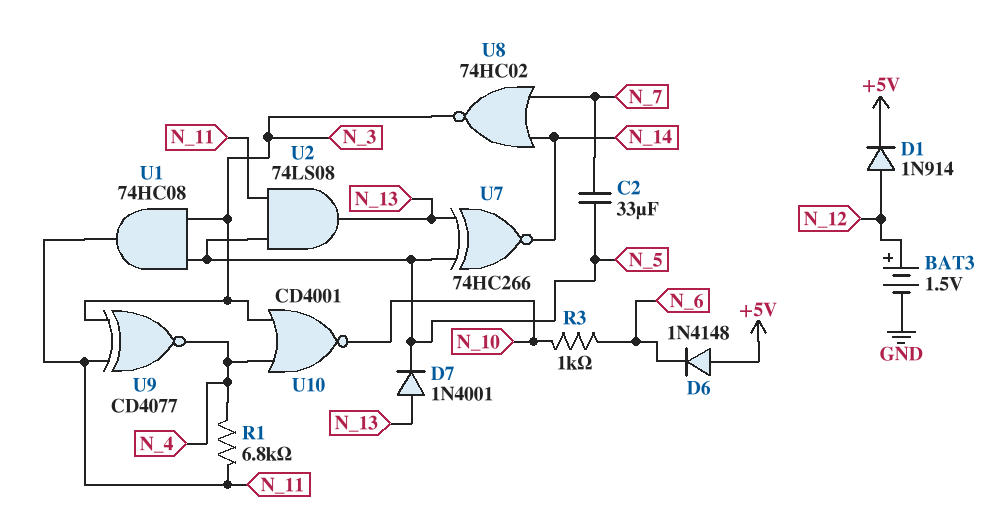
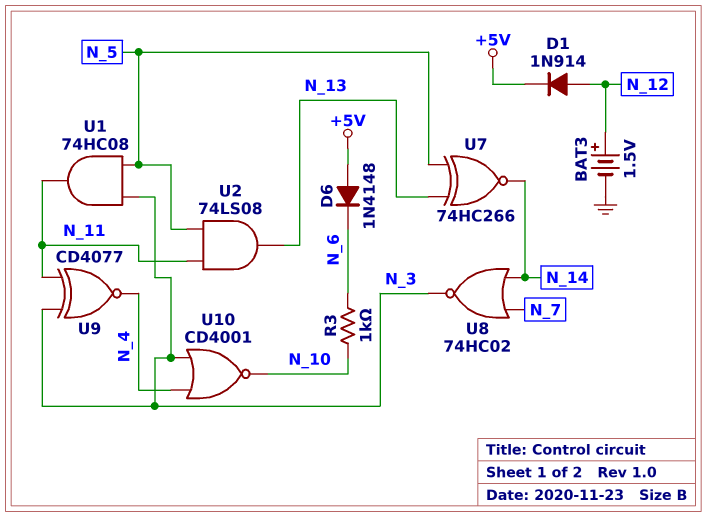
C2: 33uF (N_5, N_7) -> none
D7: diode 1N4001 (A N_13, K N_5) -> none
R1: 6.8k (N_4, N_11) -> none

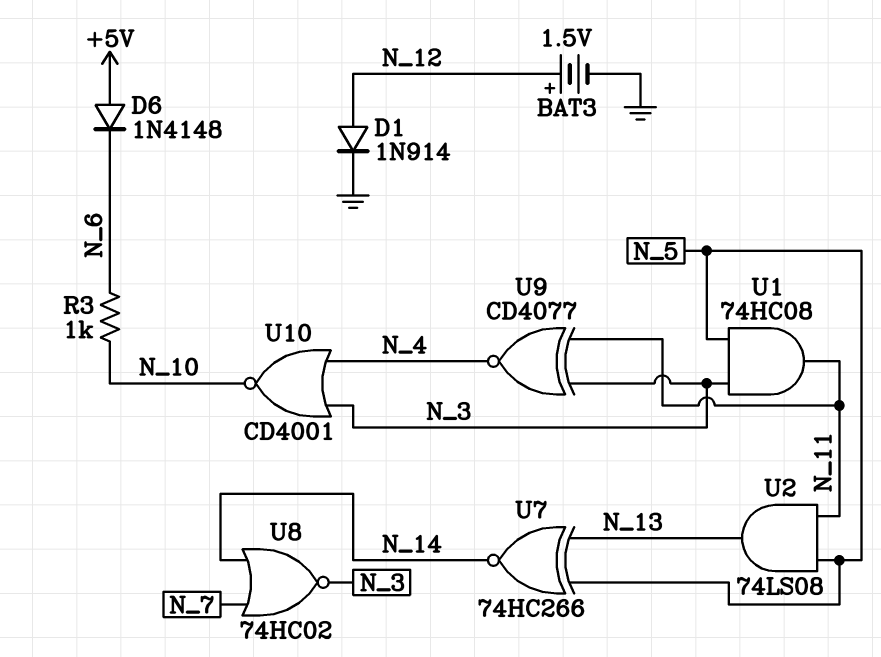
D1: diode 1N914 (A N_12, K +5V) -> diode 1N914 (A N_12, K GND)

